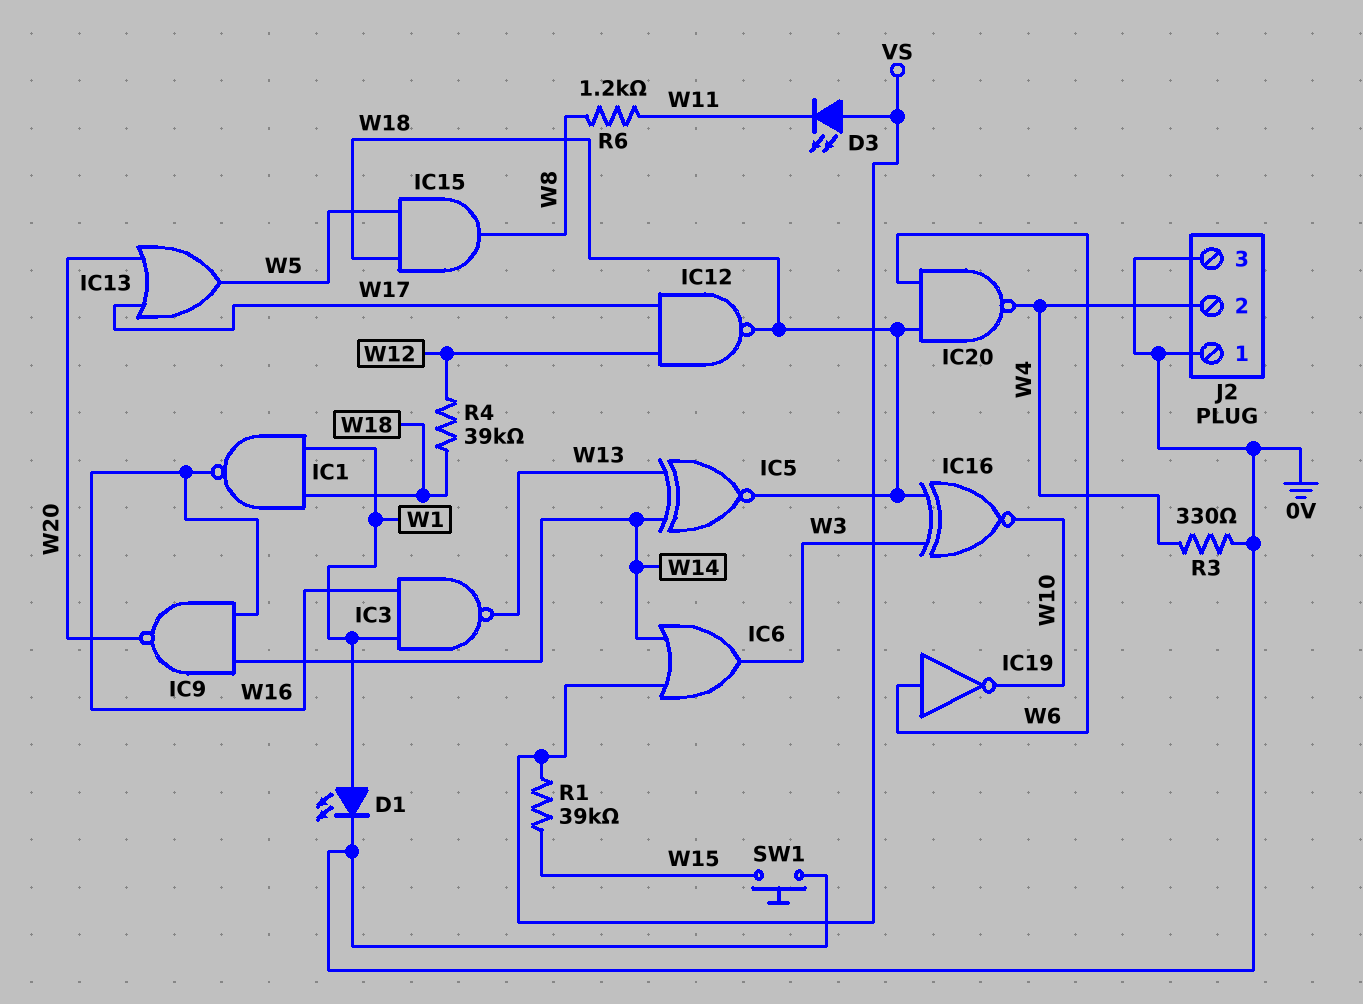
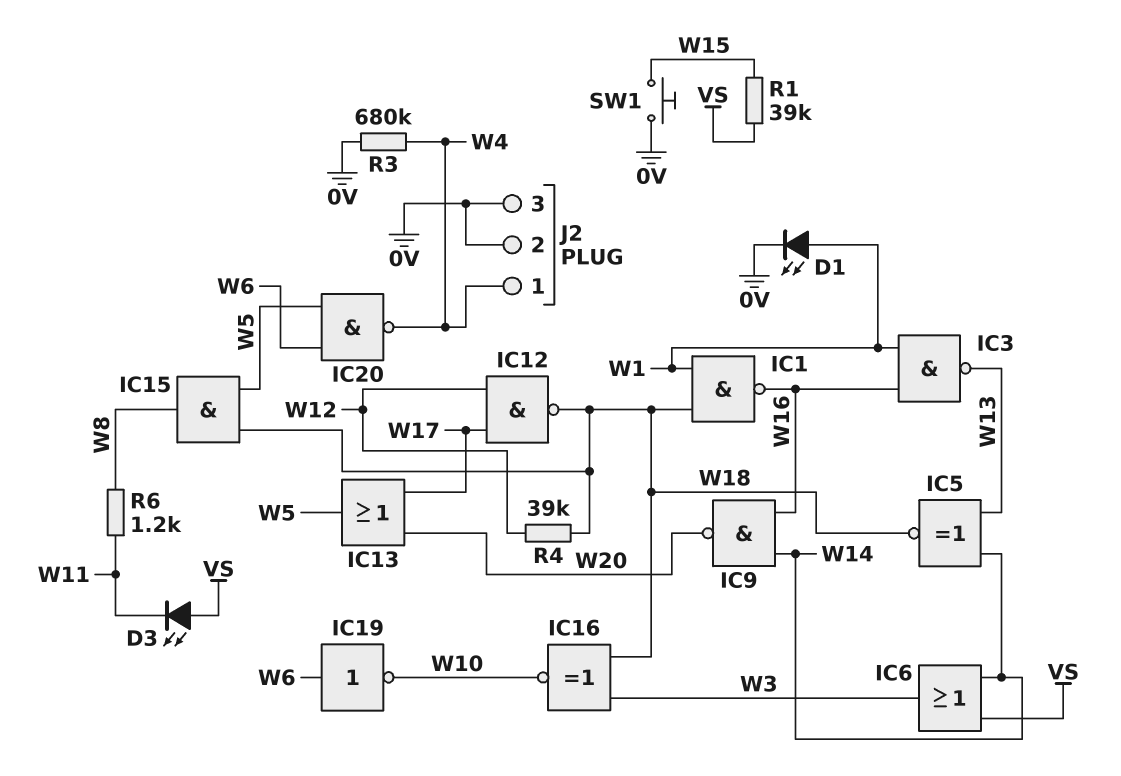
IC20: NAND (in W6, in W18, out W4) -> NAND (in W5, in W6, out W4)
J2 pin 1: 0V -> W4
J2 pin 2: W4 -> 0V
R3: 330 (0V, W4) -> 680k (0V, W4)

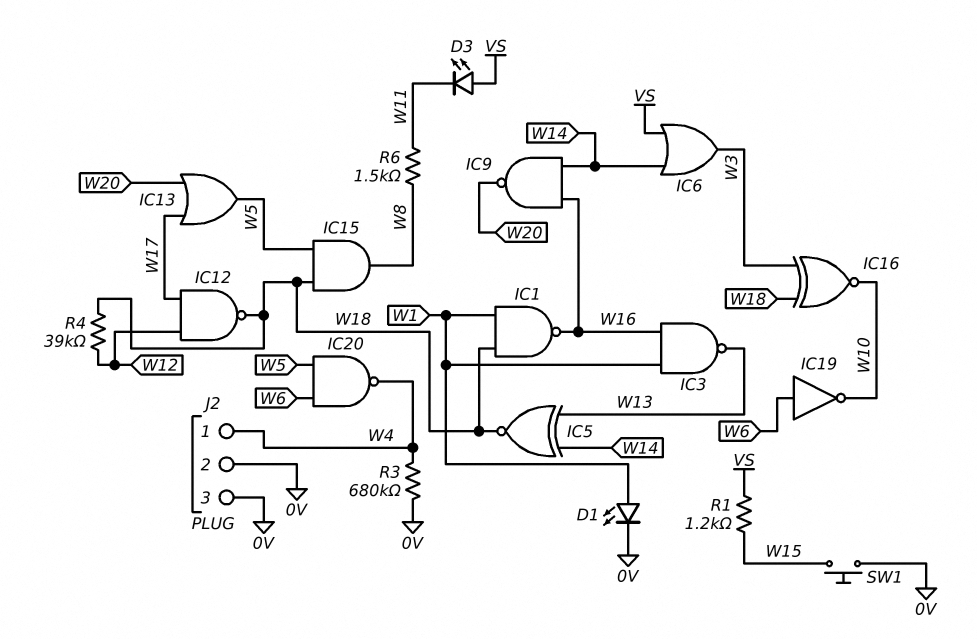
R1: 39k (VS, W15) -> 1.2k (VS, W15)
R6: 1.2k (W8, W11) -> 1.5k (W8, W11)

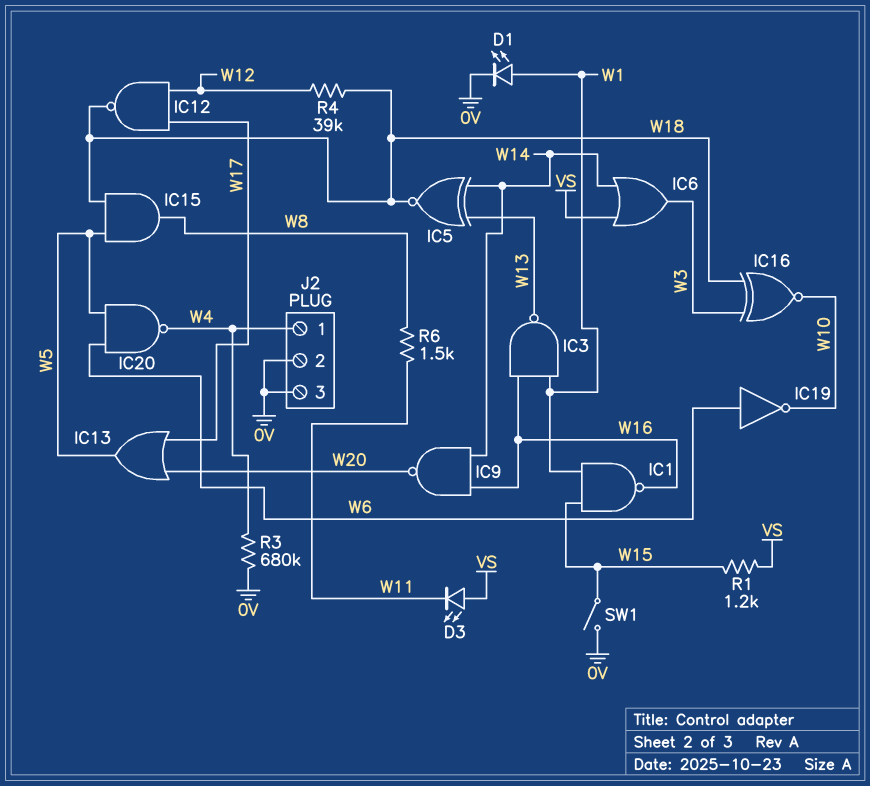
IC1: NAND (in W1, in W18, out W16) -> NAND (in W1, in W15, out W16)
SW1: button (0V, W15) -> switch (0V, W15)

